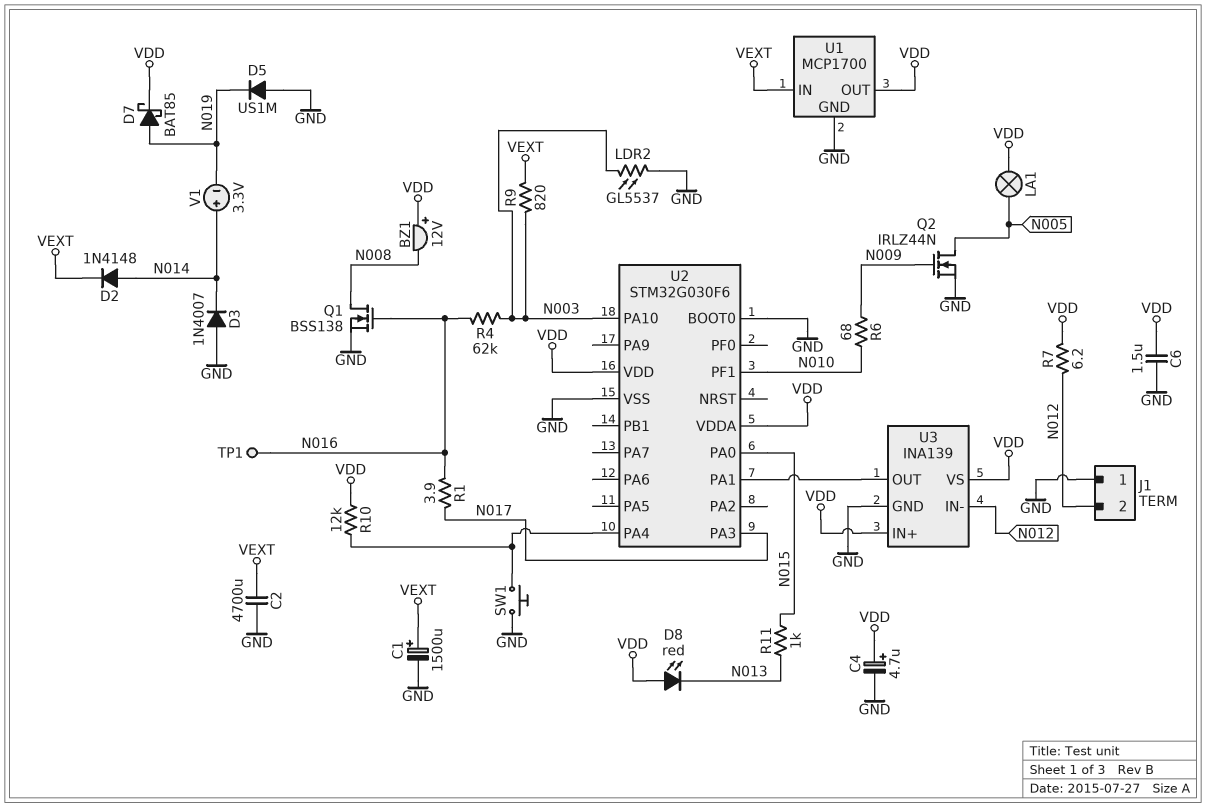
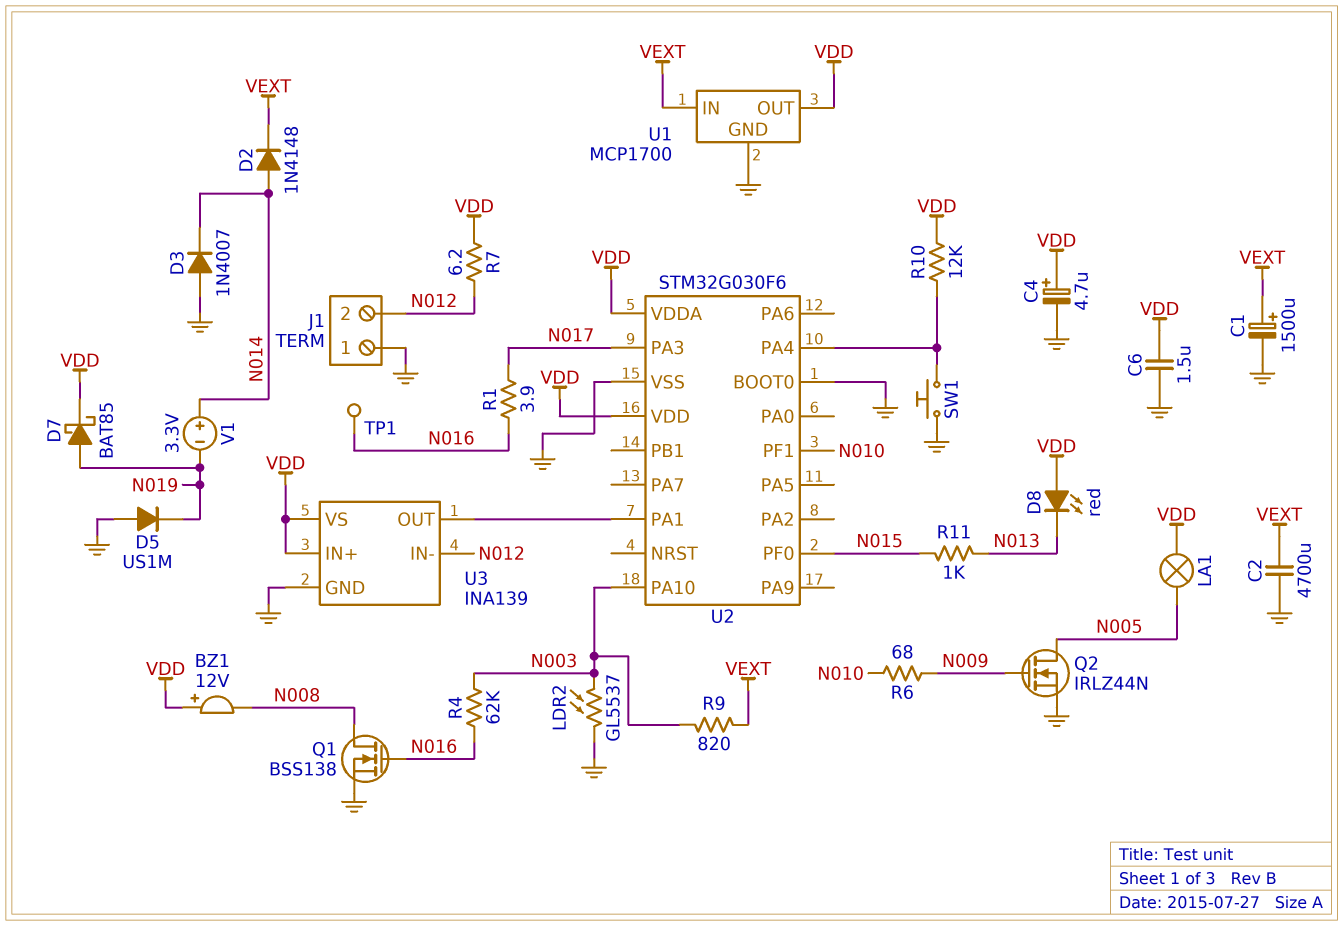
U2 pin PA0: N015 -> none
U2 pin PF0: none -> N015

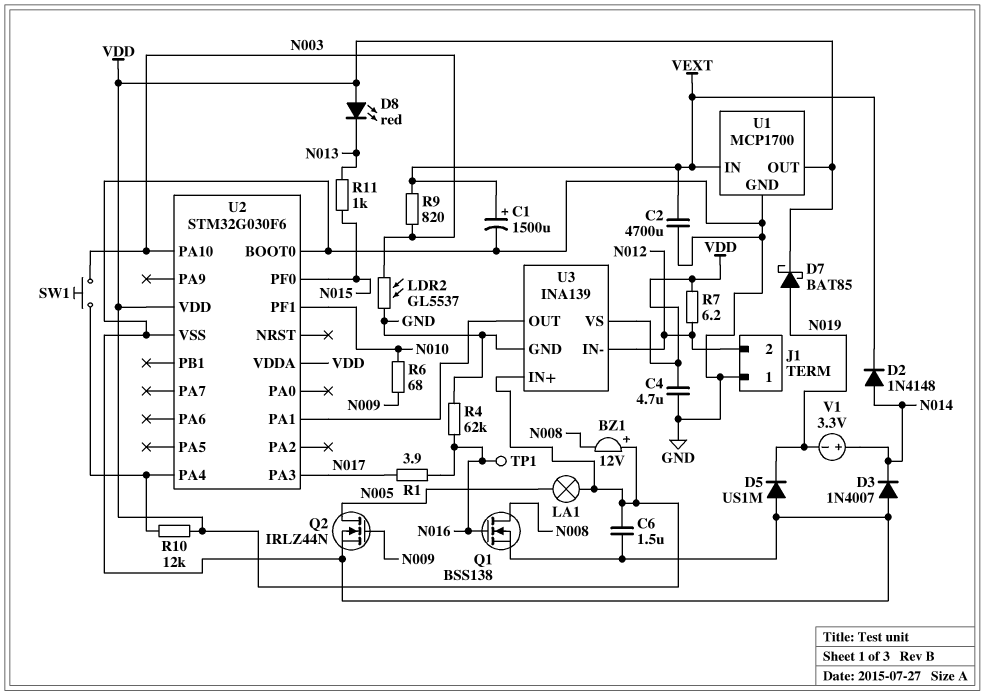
C4: 4.7uF (plus VDD, minus GND) -> 4.7uF (GND, VDD)
R4: 62k (N003, N016) -> 62k (GND, N016)
SW1: button (GND, U2/PA4) -> button (N003, U2/PA4)

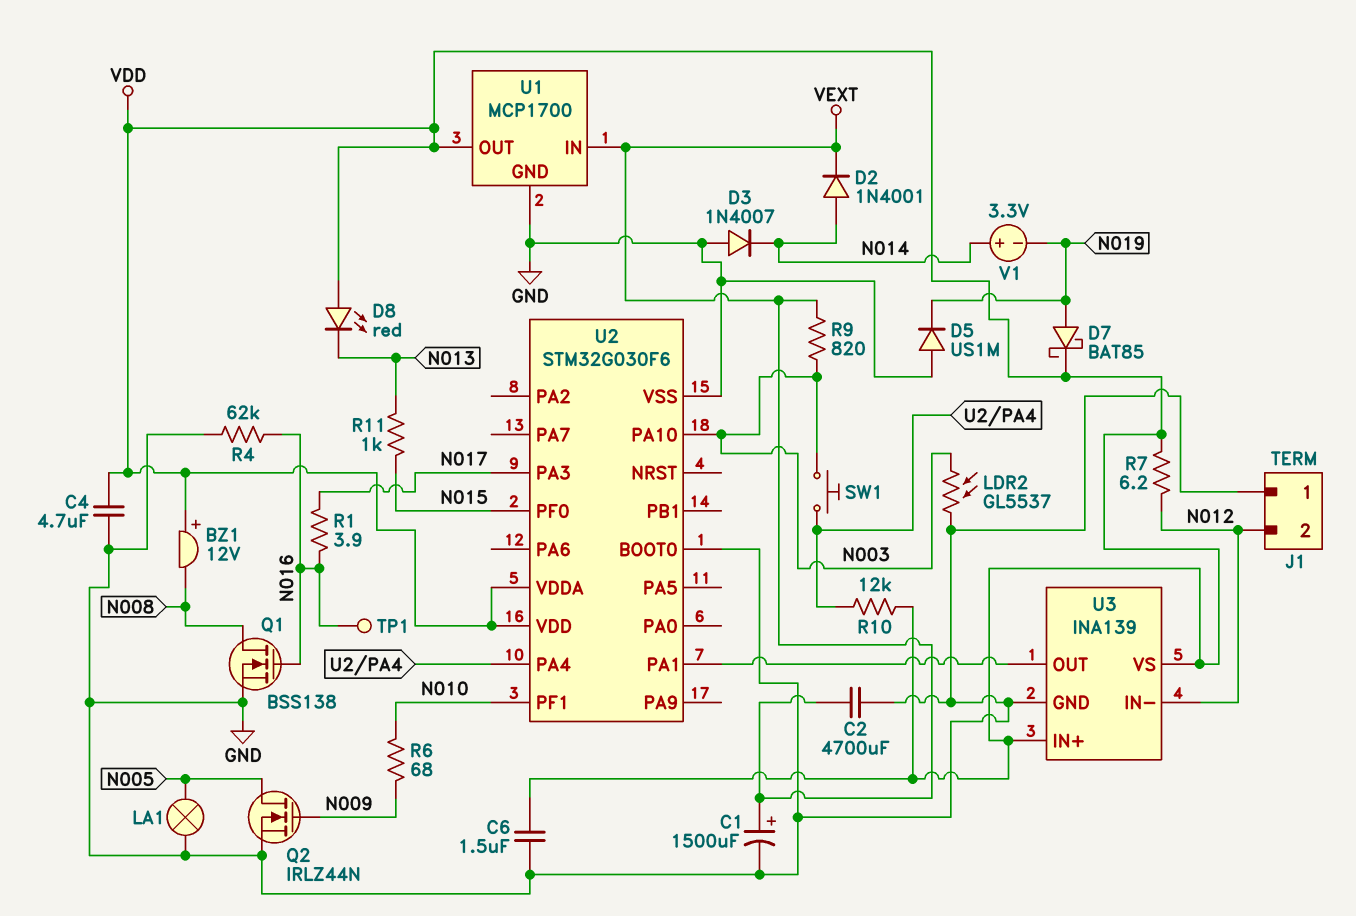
D2: diode 1N4148 (A N014, K VEXT) -> diode 1N4001 (A N014, K VEXT)
LA1: lamp (N005, VDD) -> lamp (GND, N005)

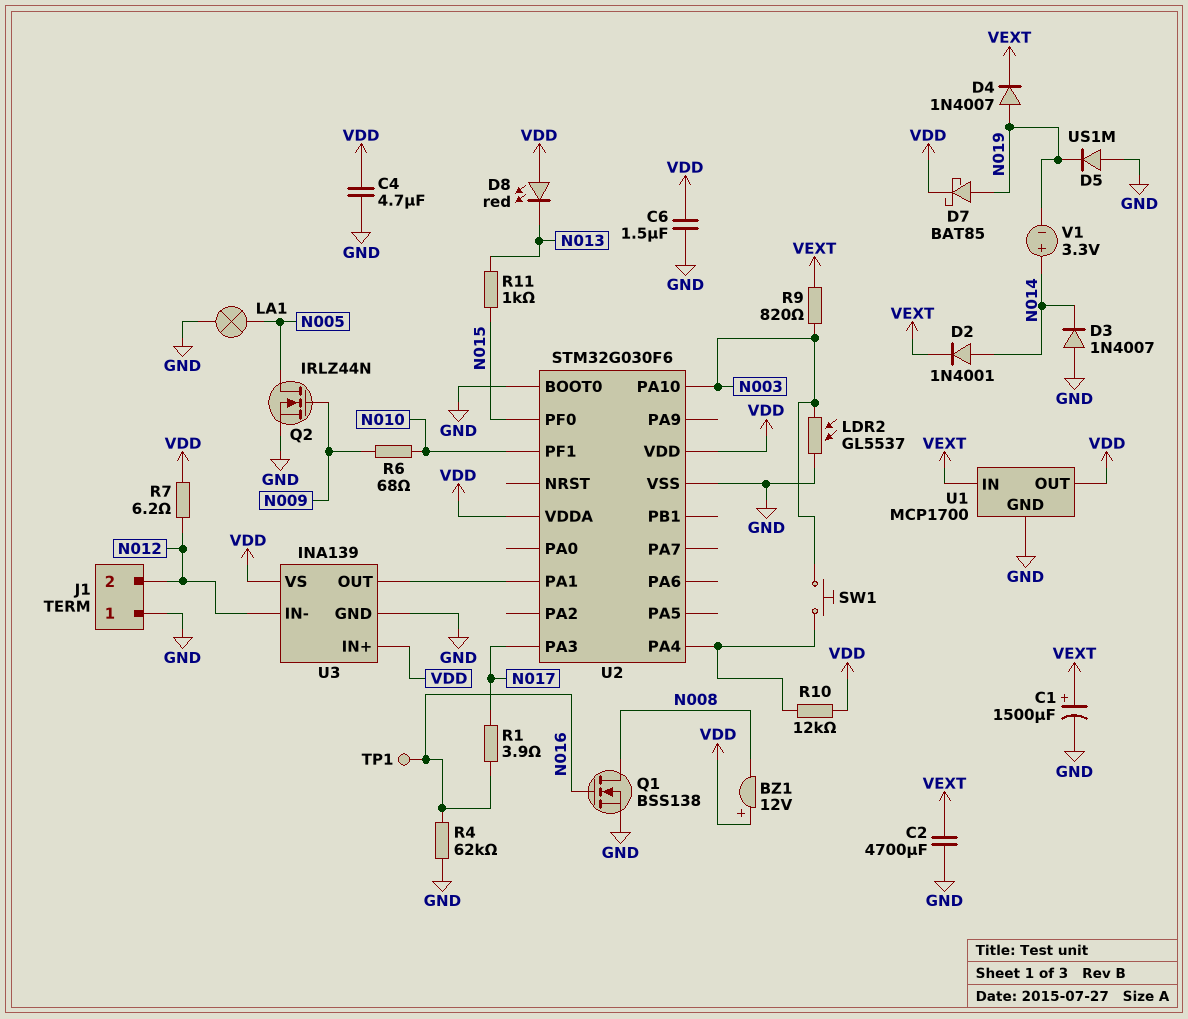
D4: none -> diode 1N4007 (A N019, K VEXT)

